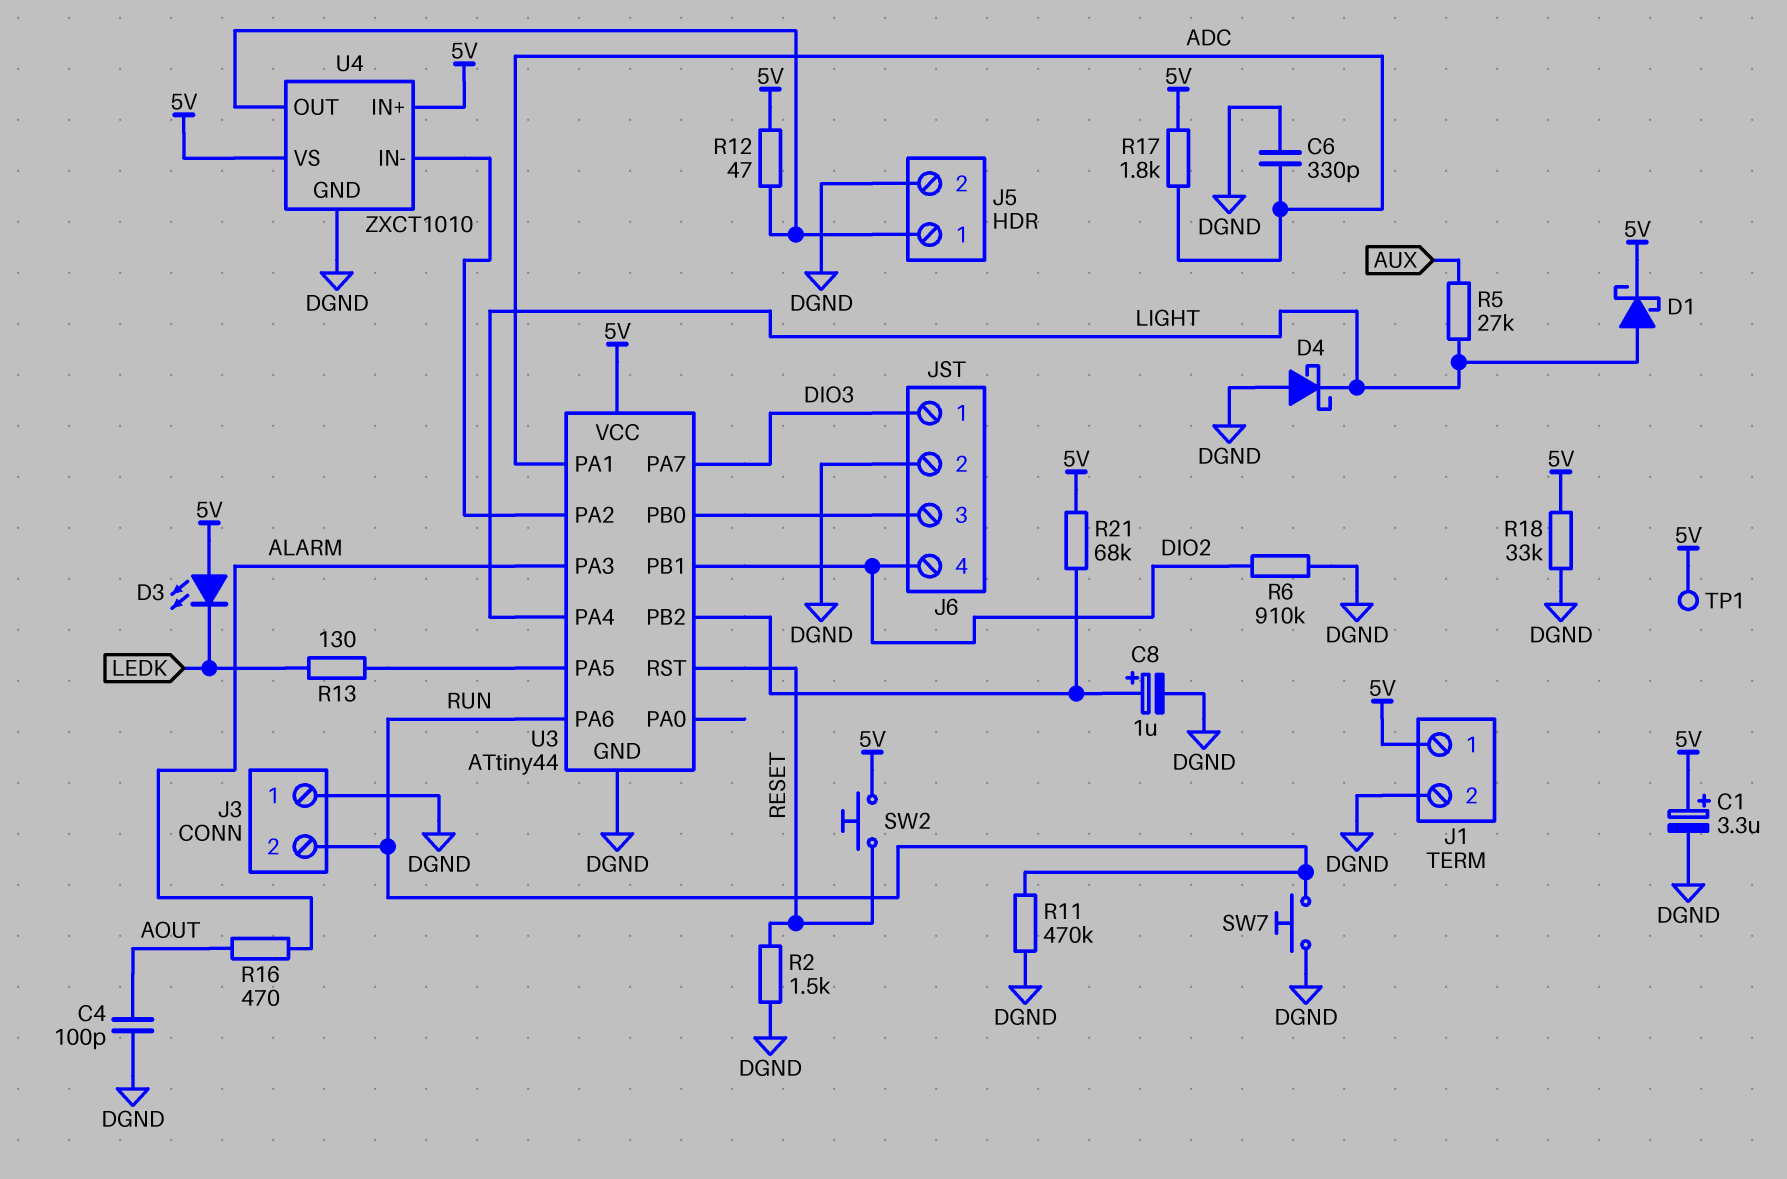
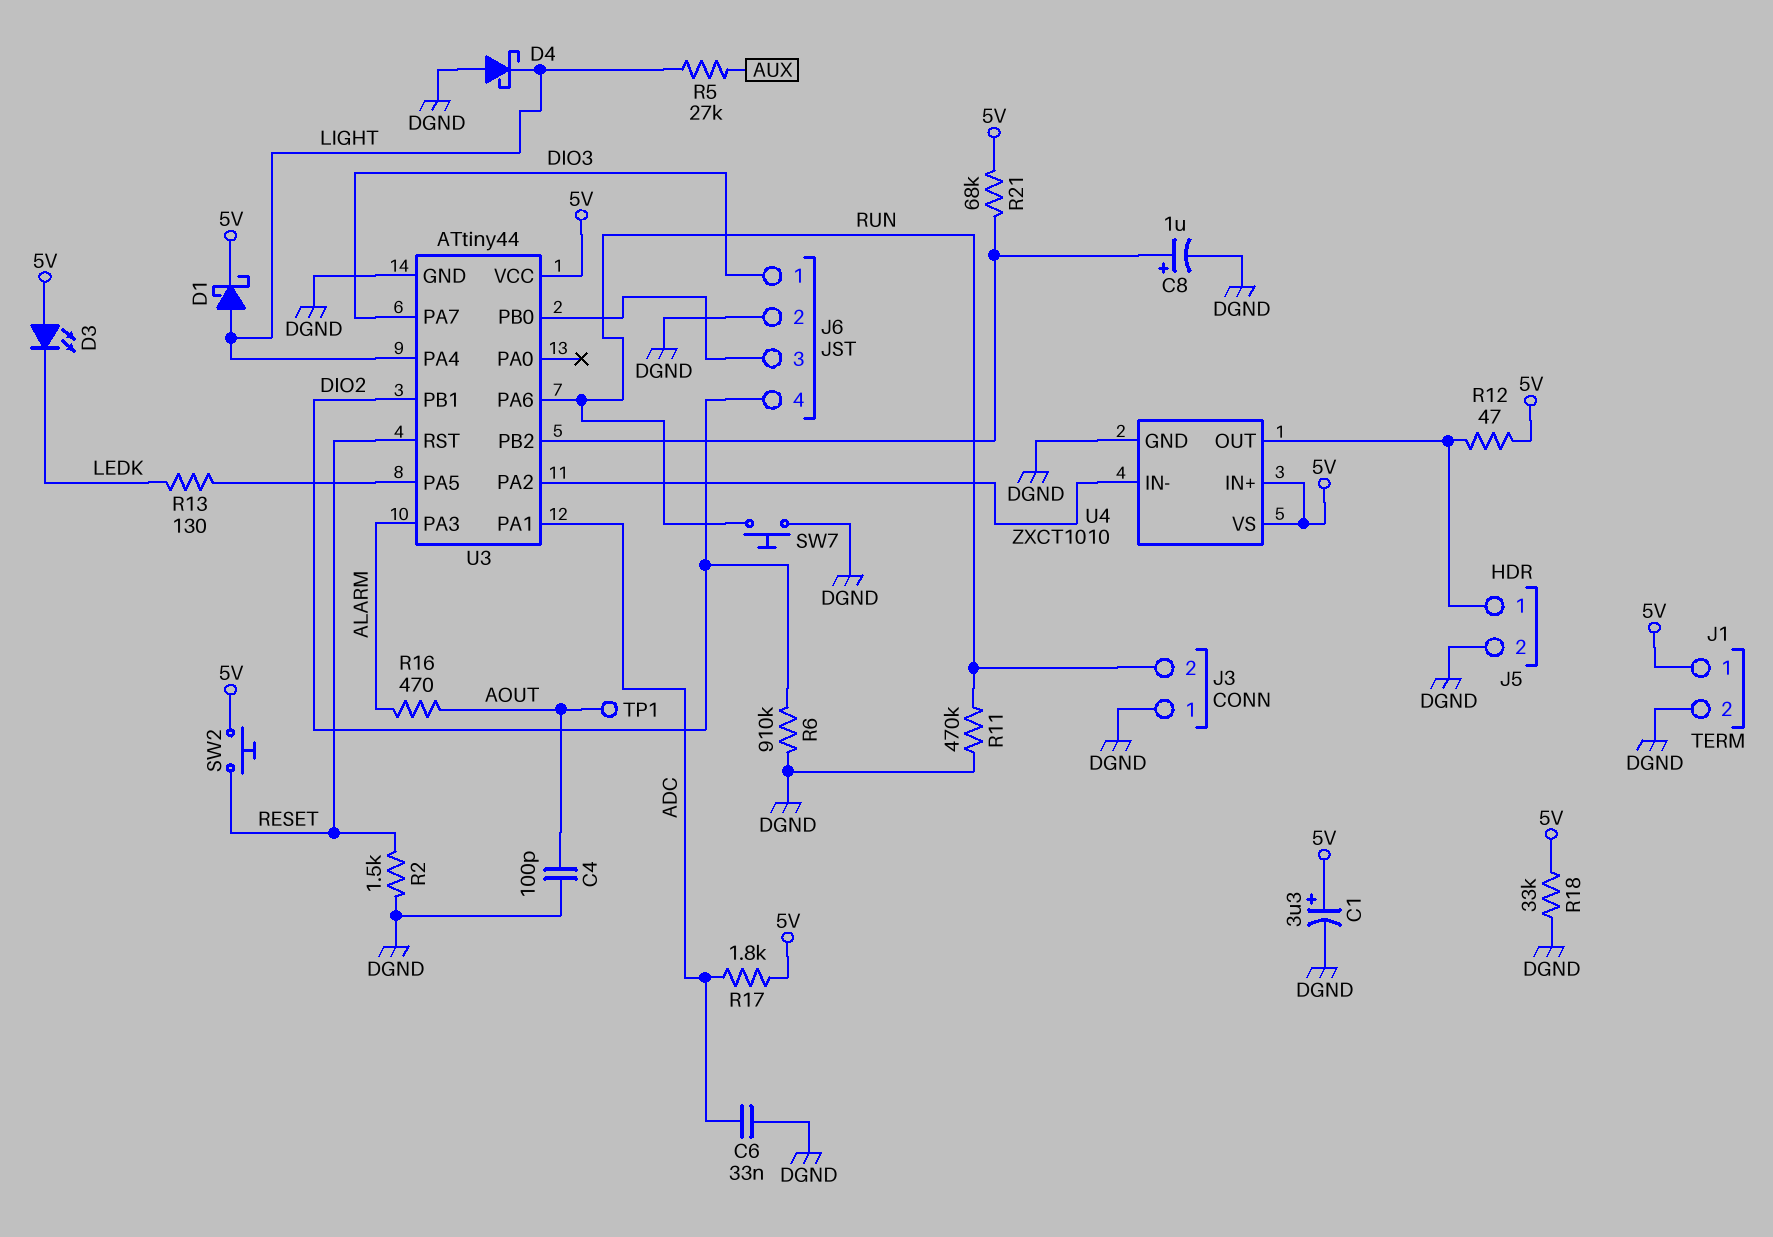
C6: 330pF (ADC, DGND) -> 33nF (ADC, DGND)
TP1: test point (5V) -> test point (AOUT)

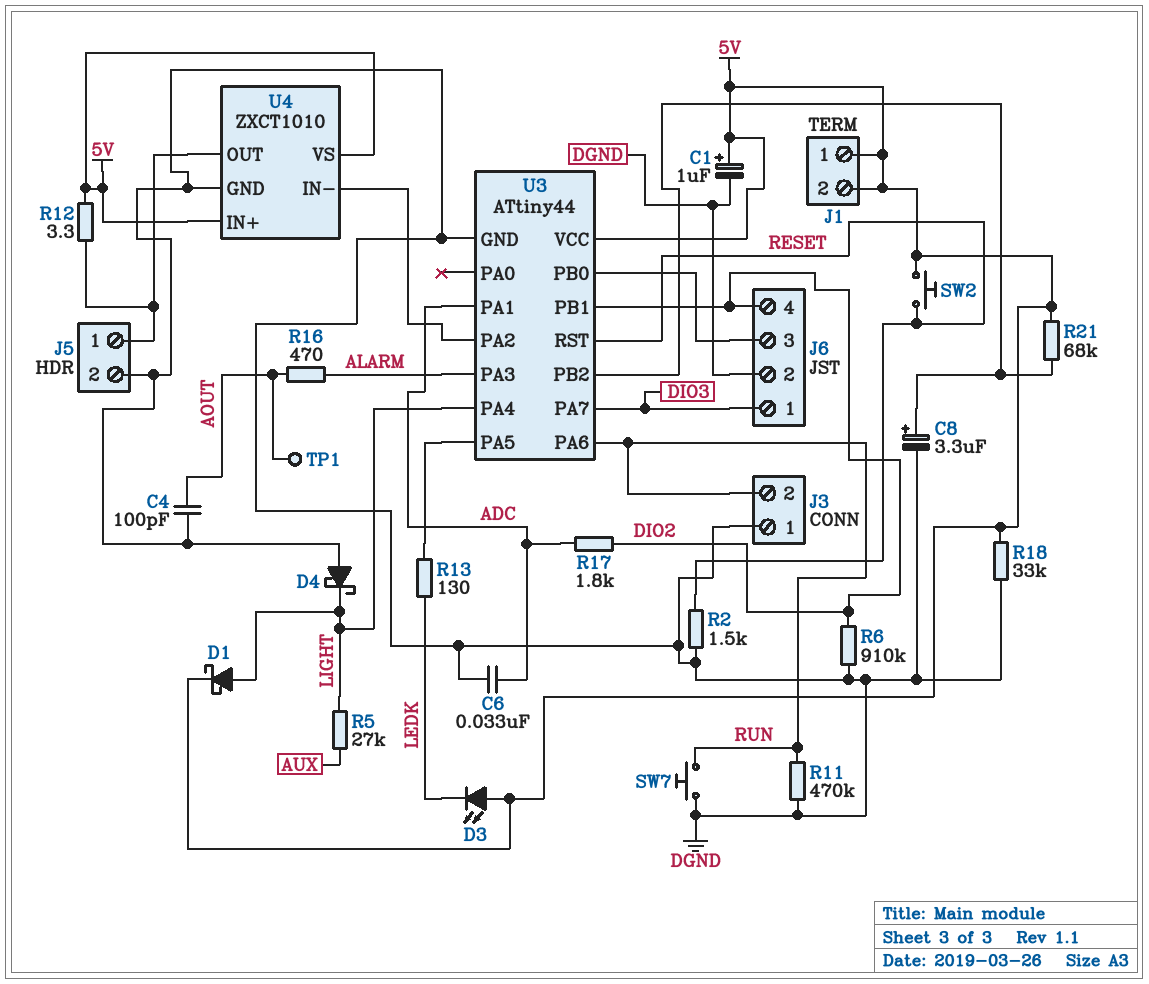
C1: 3.3uF (plus 5V, minus DGND) -> 1uF (plus 5V, minus DGND)
C8: 1uF (plus U3/PB2, minus DGND) -> 3.3uF (plus U3/PB2, minus DGND)
J1 pin 2: DGND -> 5V
R12: 47 (5V, J5/1) -> 3.3 (5V, J5/1)
R17: 1.8k (5V, ADC) -> 1.8k (ADC, DIO2)

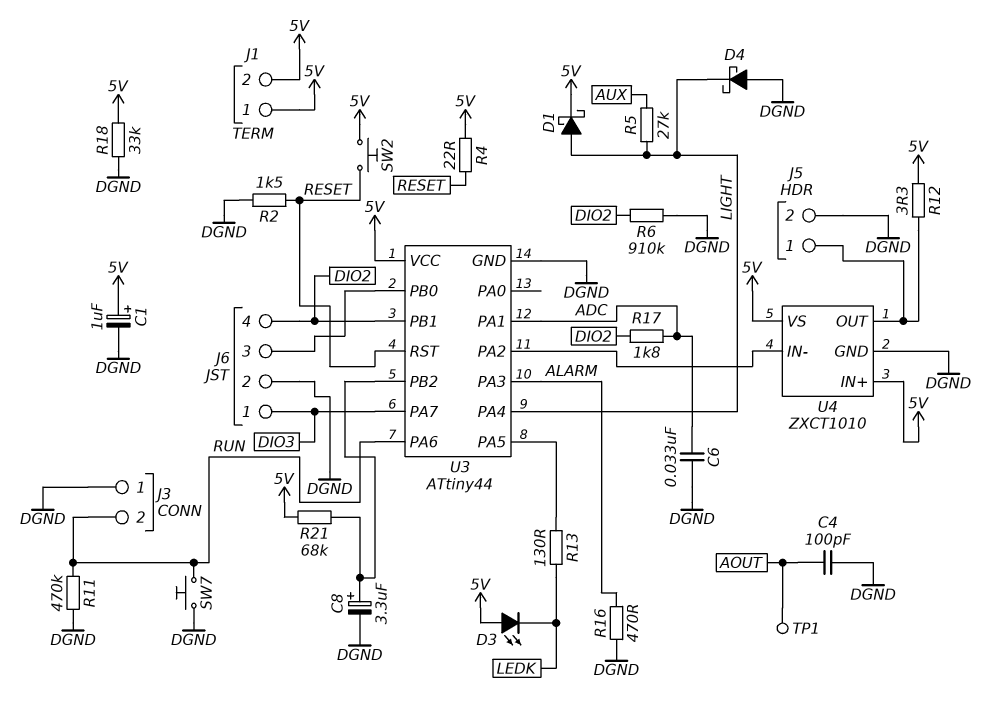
R4: none -> 22 (5V, RESET)
R16: 470 (ALARM, AOUT) -> 470 (ALARM, DGND)

